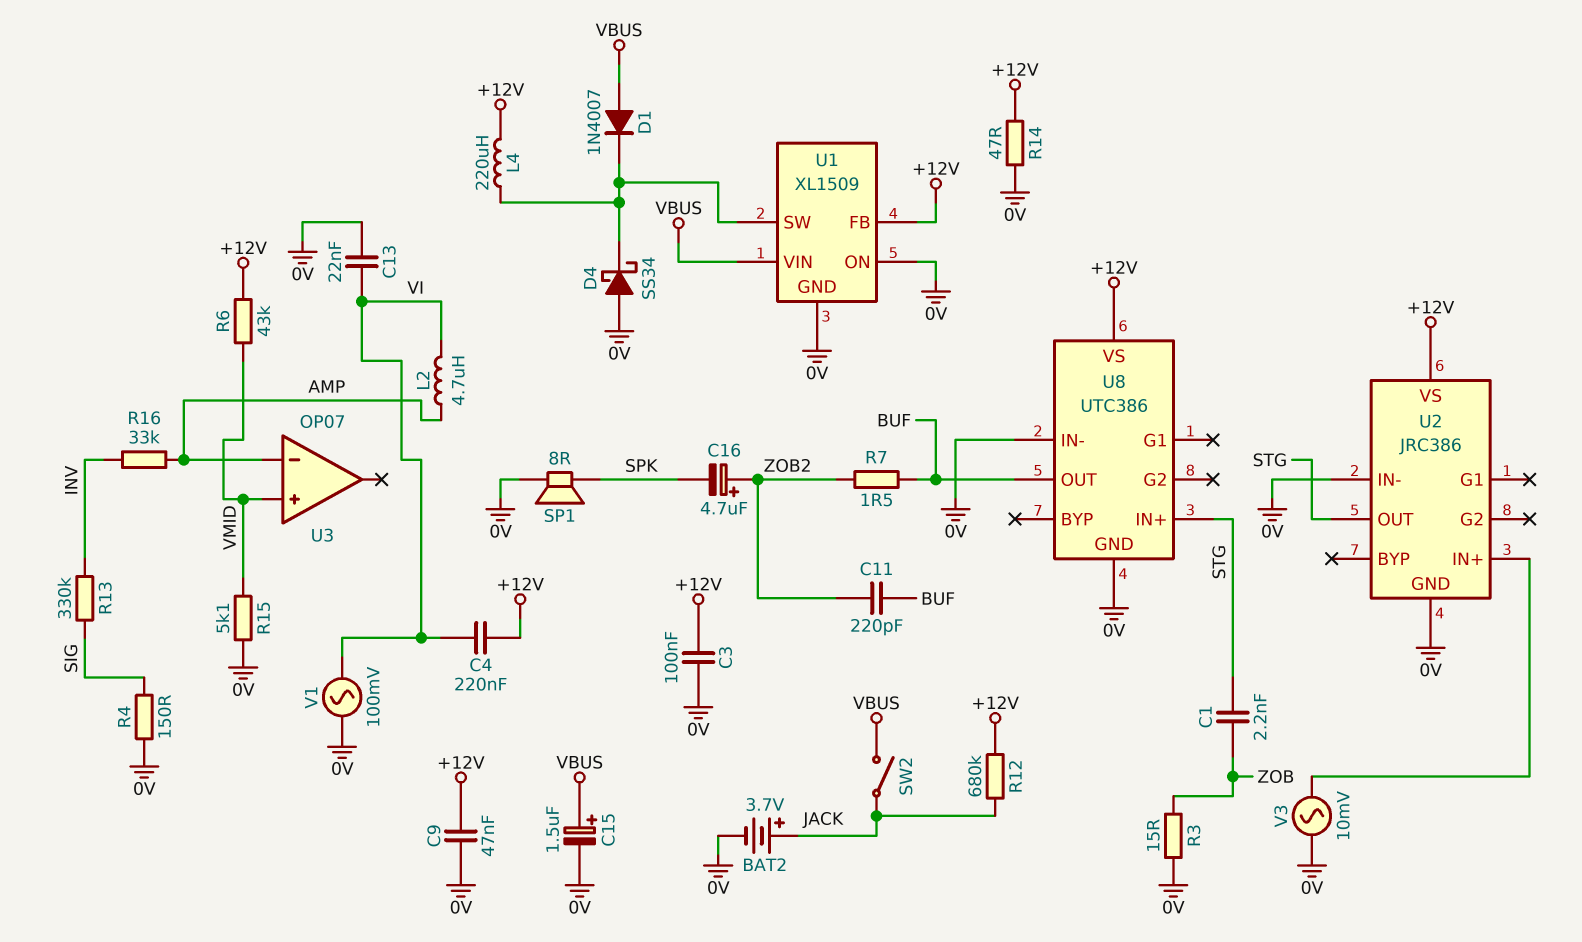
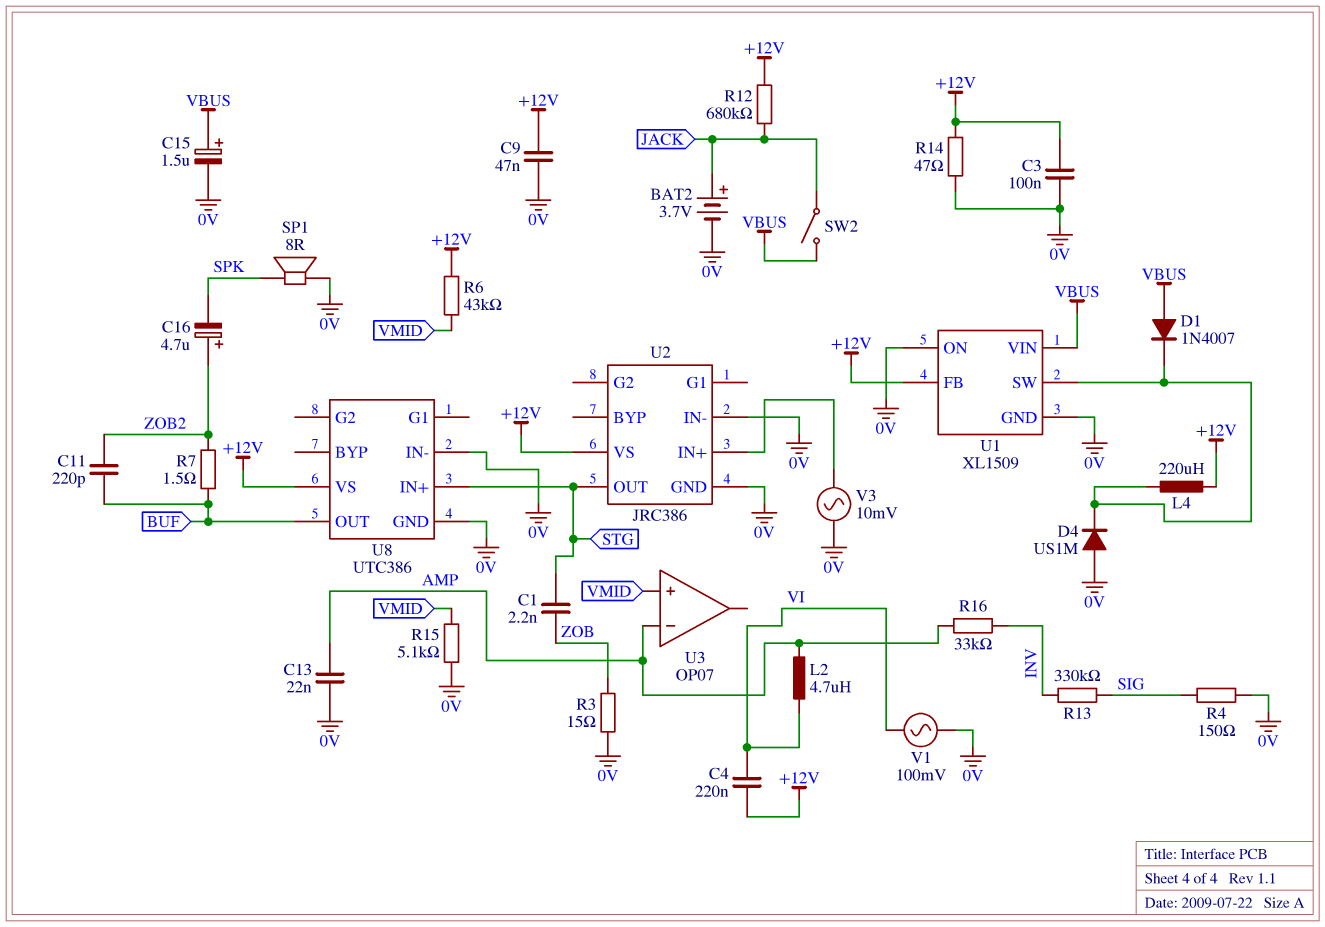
C13: 22nF (0V, VI) -> 22nF (0V, AMP)
D4: schottky SS34 (A 0V, K U1/SW) -> diode US1M (A 0V, K U1/SW)

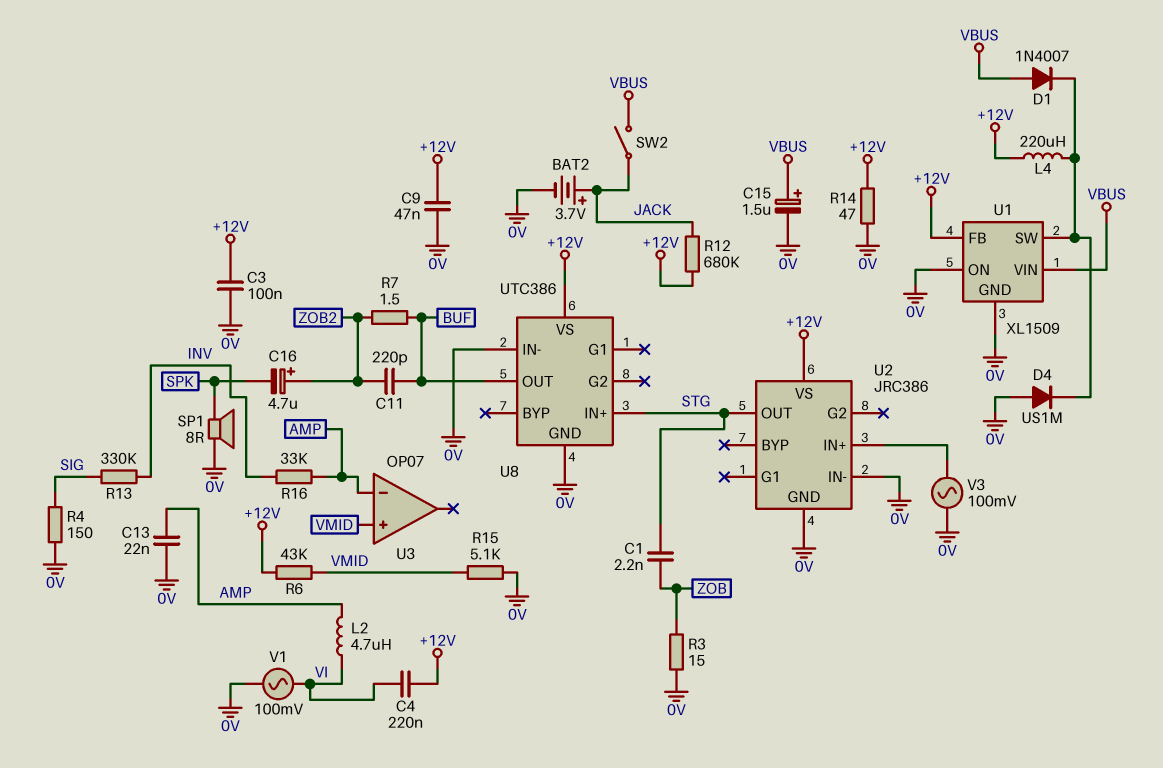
V3: AC 10mV (0V, U2/IN+) -> AC 100mV (0V, U2/IN+)

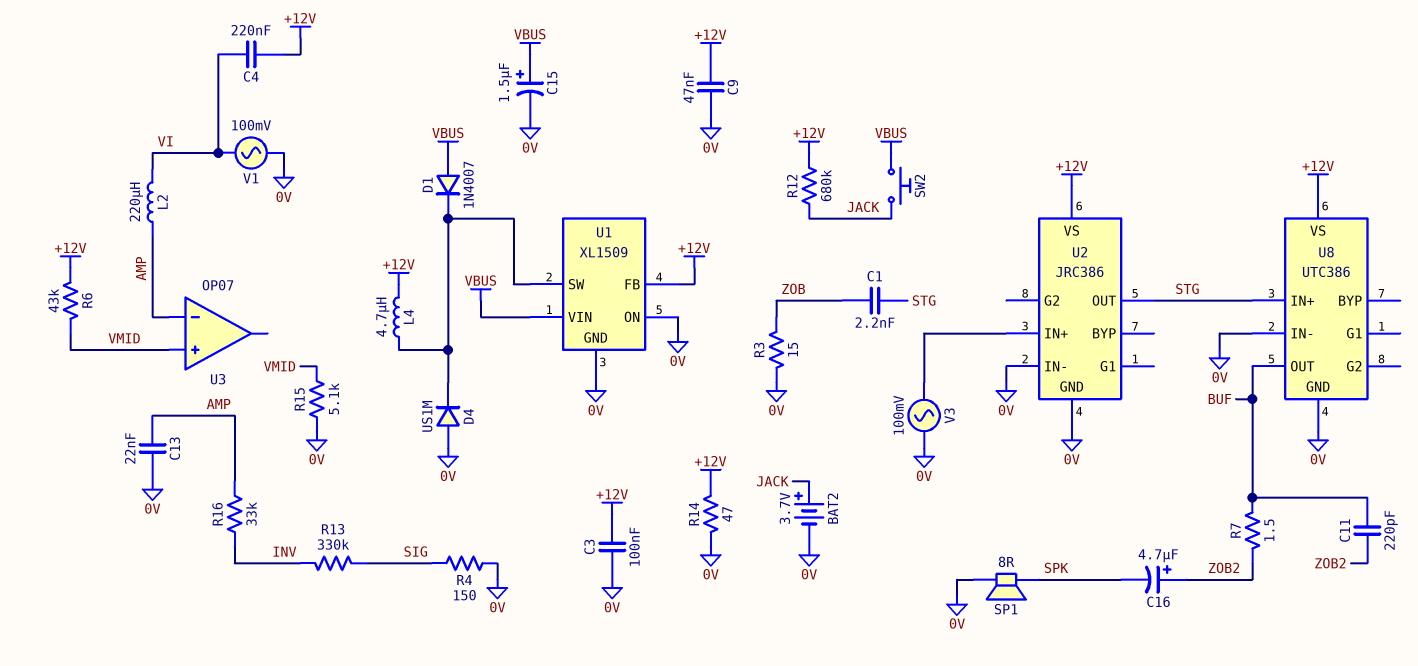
L2: 4.7uH (AMP, VI) -> 220uH (AMP, VI)
L4: 220uH (+12V, U1/SW) -> 4.7uH (+12V, U1/SW)
SW2: switch (JACK, VBUS) -> button (JACK, VBUS)

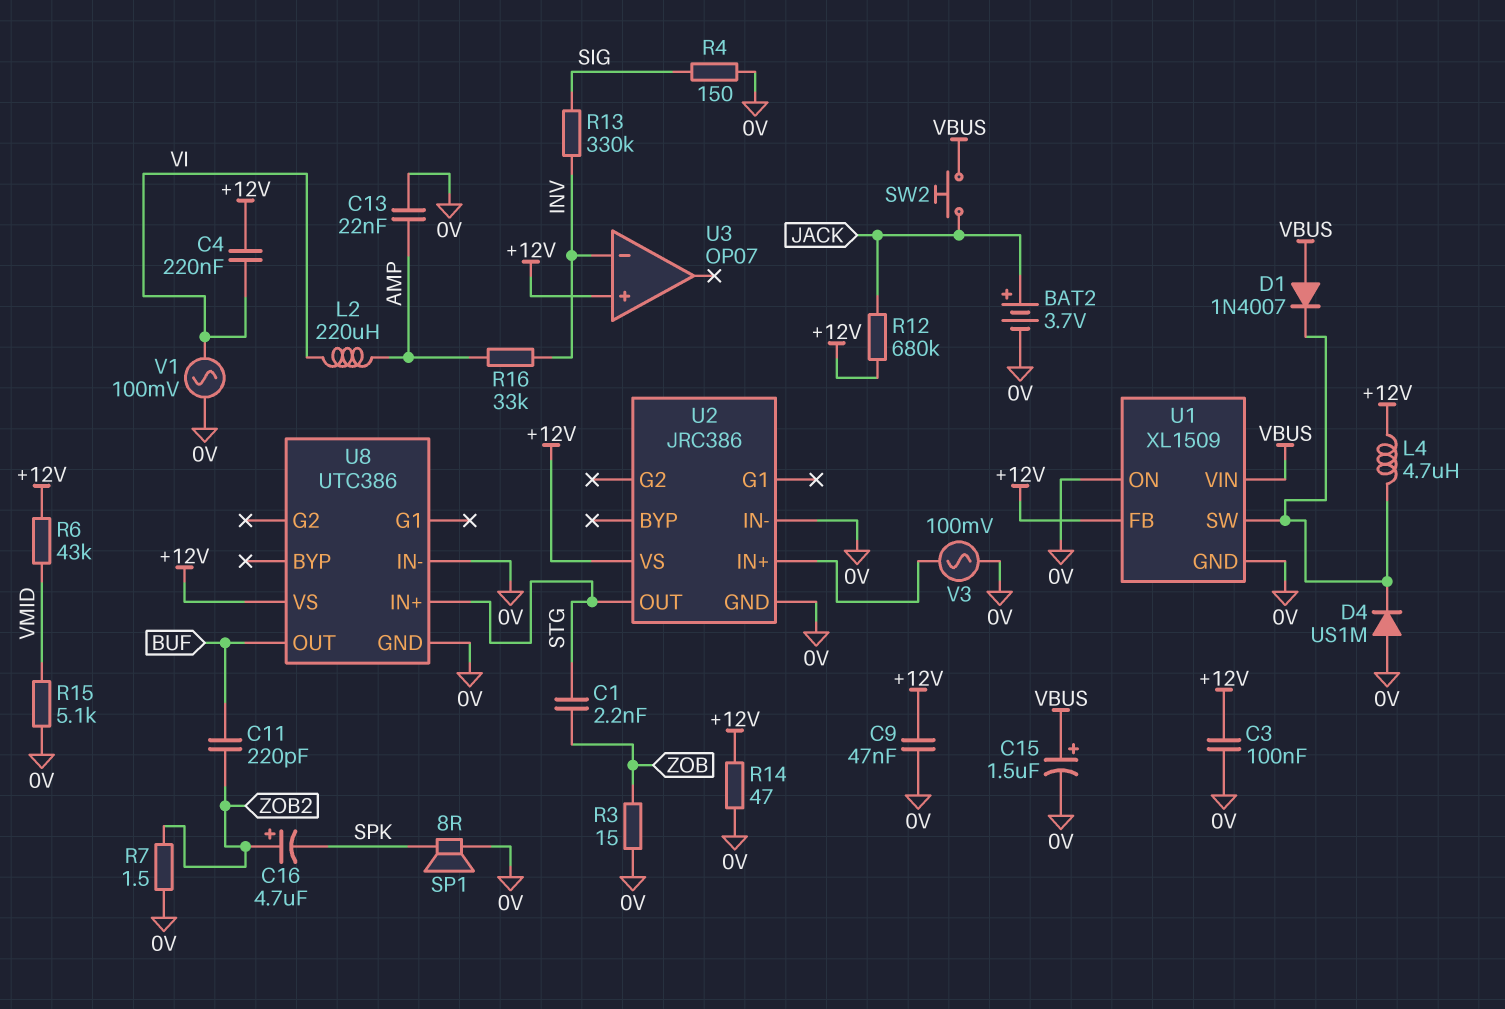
R7: 1.5 (BUF, ZOB2) -> 1.5 (0V, ZOB2)
U3 pin in+: VMID -> +12V
U3 pin in-: AMP -> INV

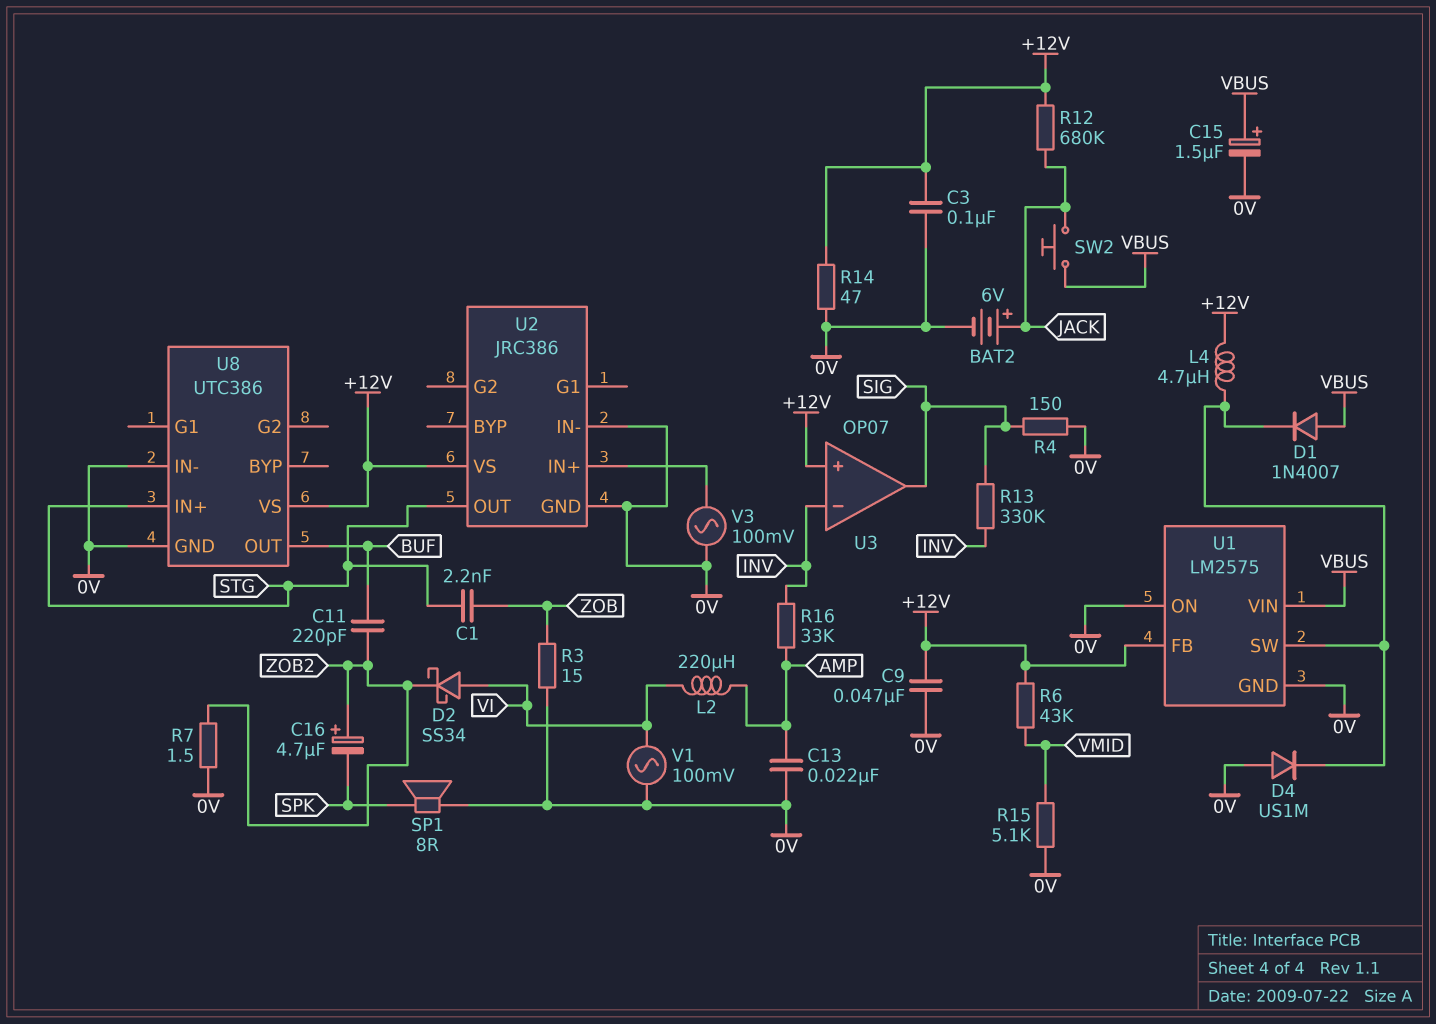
BAT2: 3.7V (plus JACK, minus 0V) -> 6V (plus JACK, minus 0V)
C4: 220nF (+12V, VI) -> none
D2: none -> schottky SS34 (A VI, K ZOB2)
U1: XL1509 -> LM2575
U3 pin out: none -> SIG

